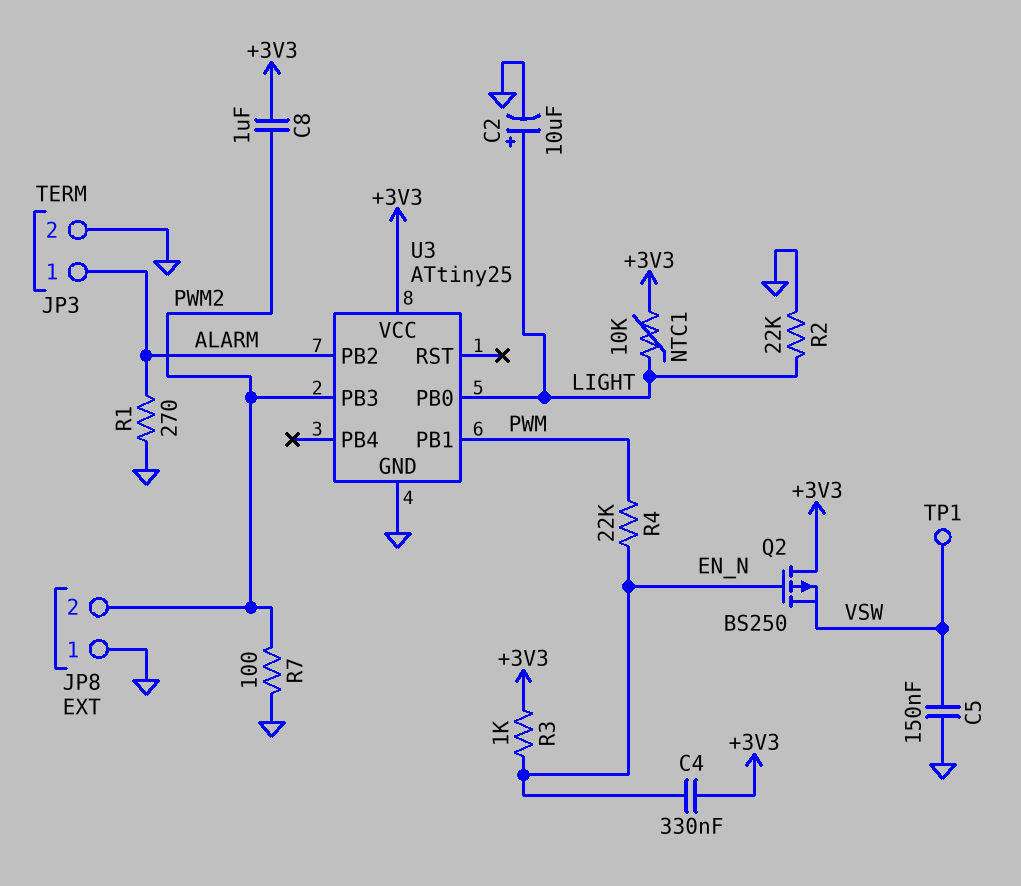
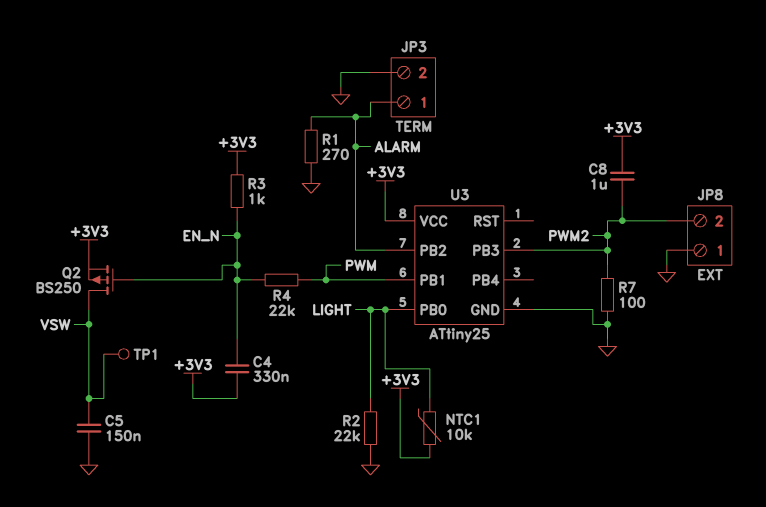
C2: 10uF (plus LIGHT, minus GND) -> none
Q2: PMOS BS250 (G EN_N, D +3V3, S VSW) -> PMOS BS250 (G EN_N, D VSW, S +3V3)

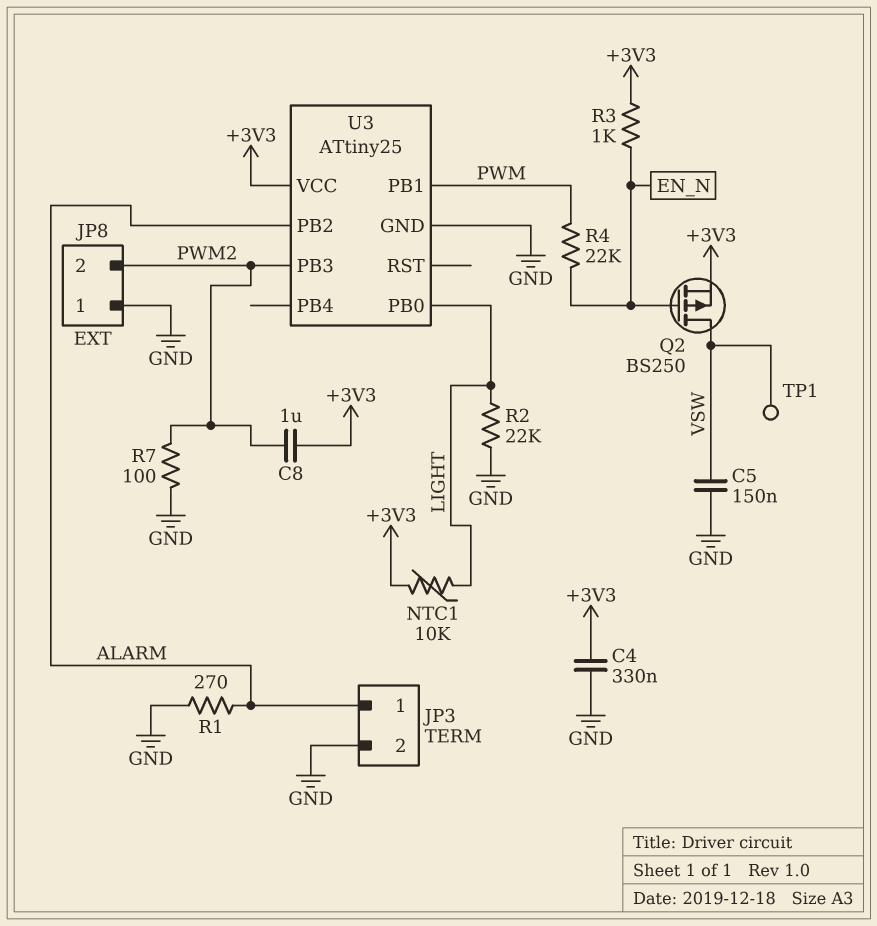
C4: 330nF (+3V3, EN_N) -> 330nF (+3V3, GND)

